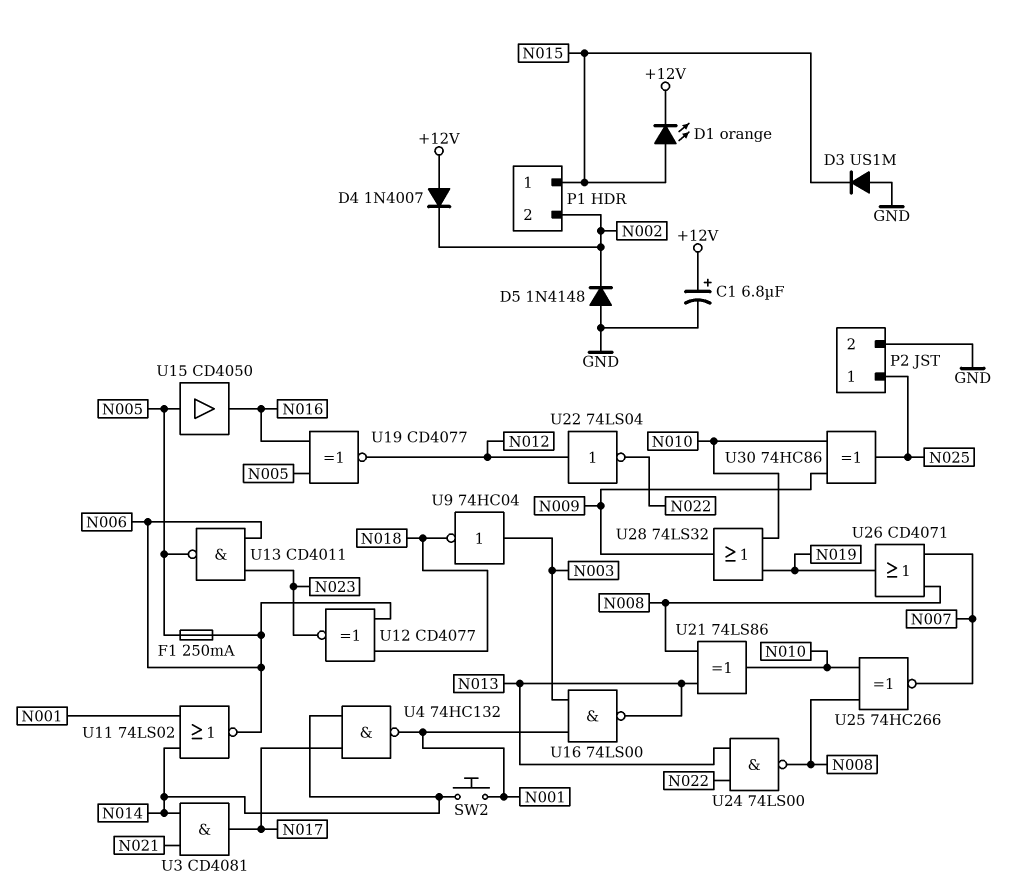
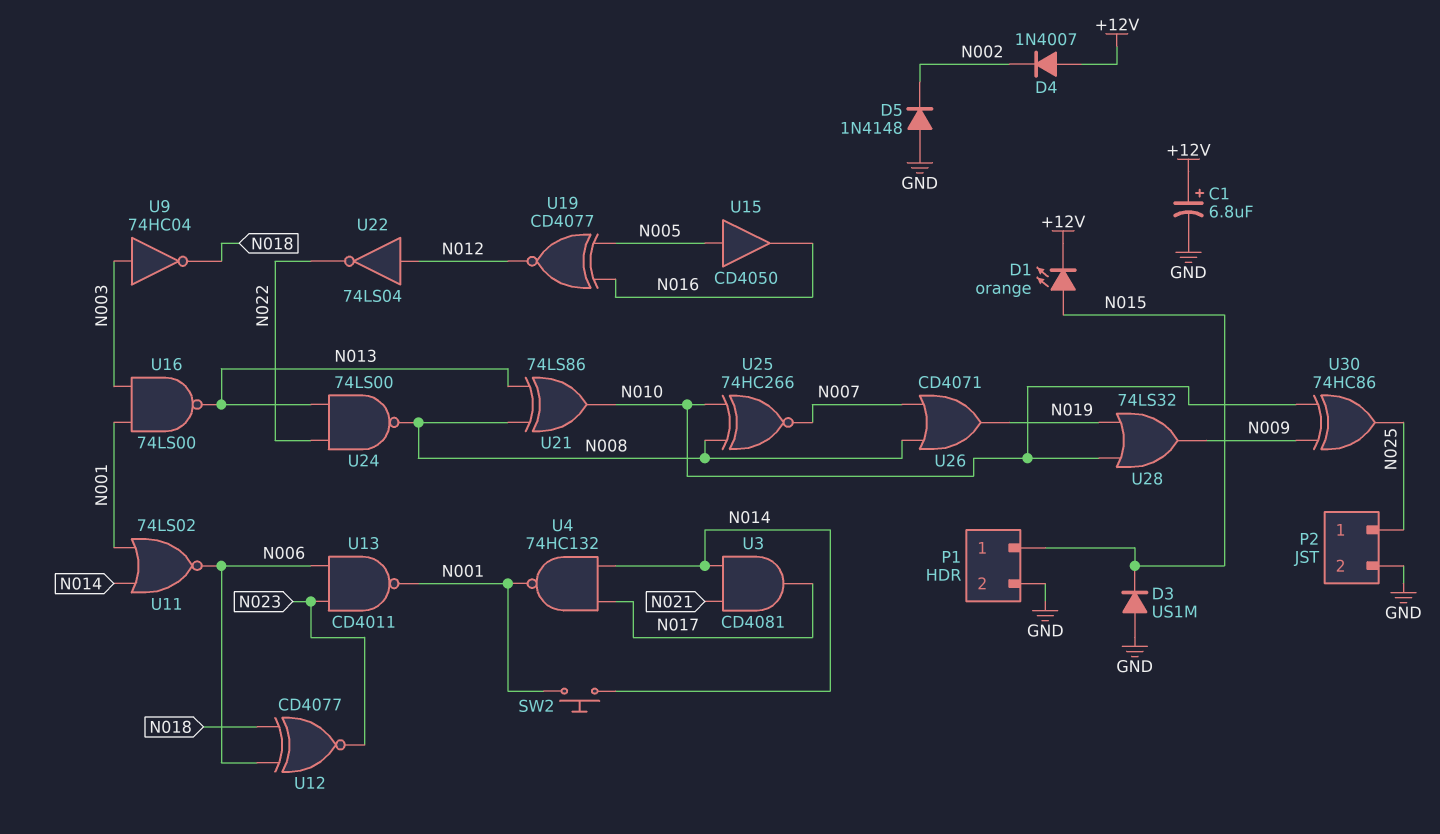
F1: 250mA (N005, N006) -> none
P1 pin 2: N002 -> GND
U13: NAND CD4011 (in N006, in N023, out N005) -> NAND CD4011 (in N006, in N023, out N001)

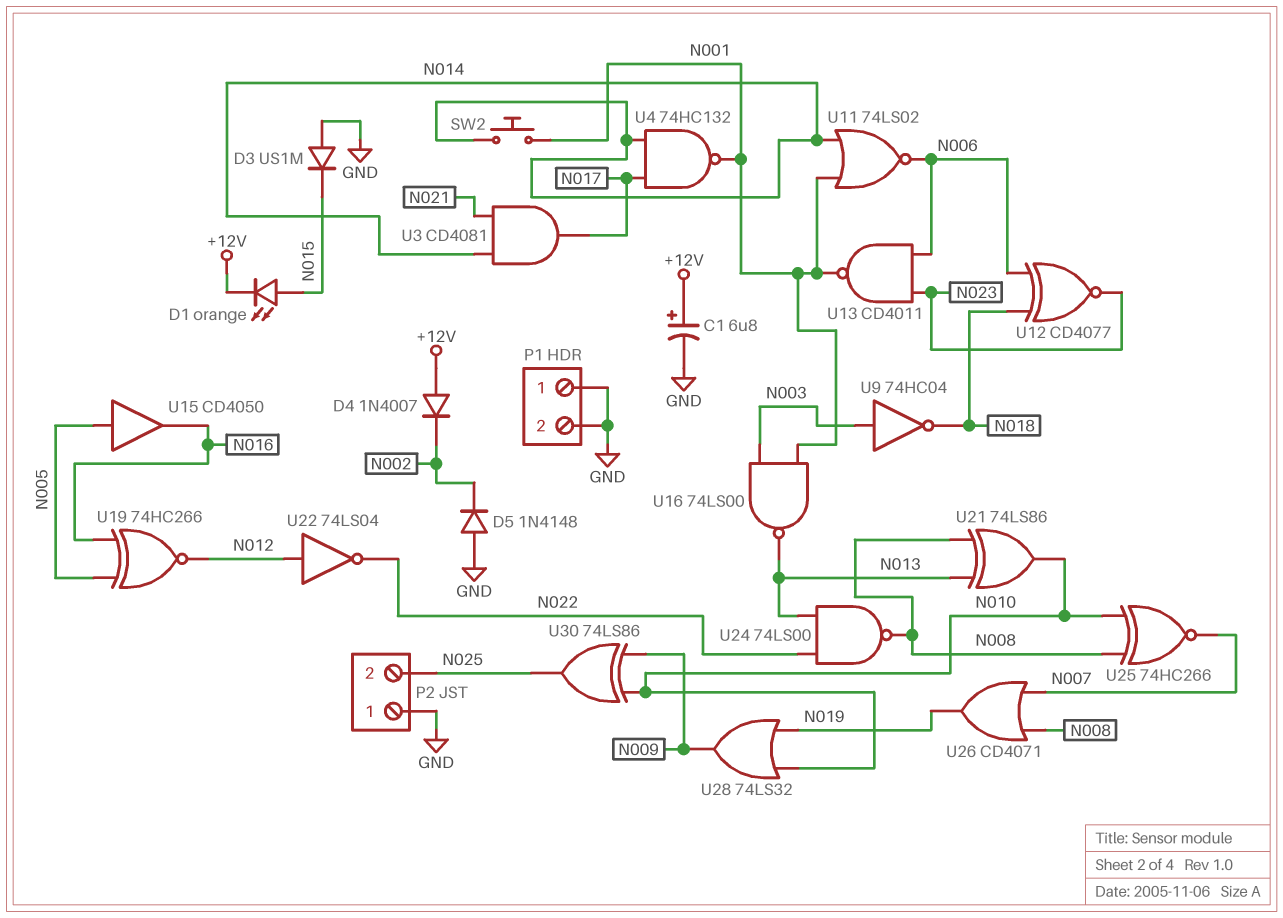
P1 pin 1: N015 -> GND
P2 pin 1: N025 -> GND
P2 pin 2: GND -> N025
U19: XNOR CD4077 (in N005, in N016, out N012) -> XNOR 74HC266 (in N005, in N016, out N012)
U30: XOR 74HC86 (in N009, in N010, out N025) -> XOR 74LS86 (in N009, in N010, out N025)

